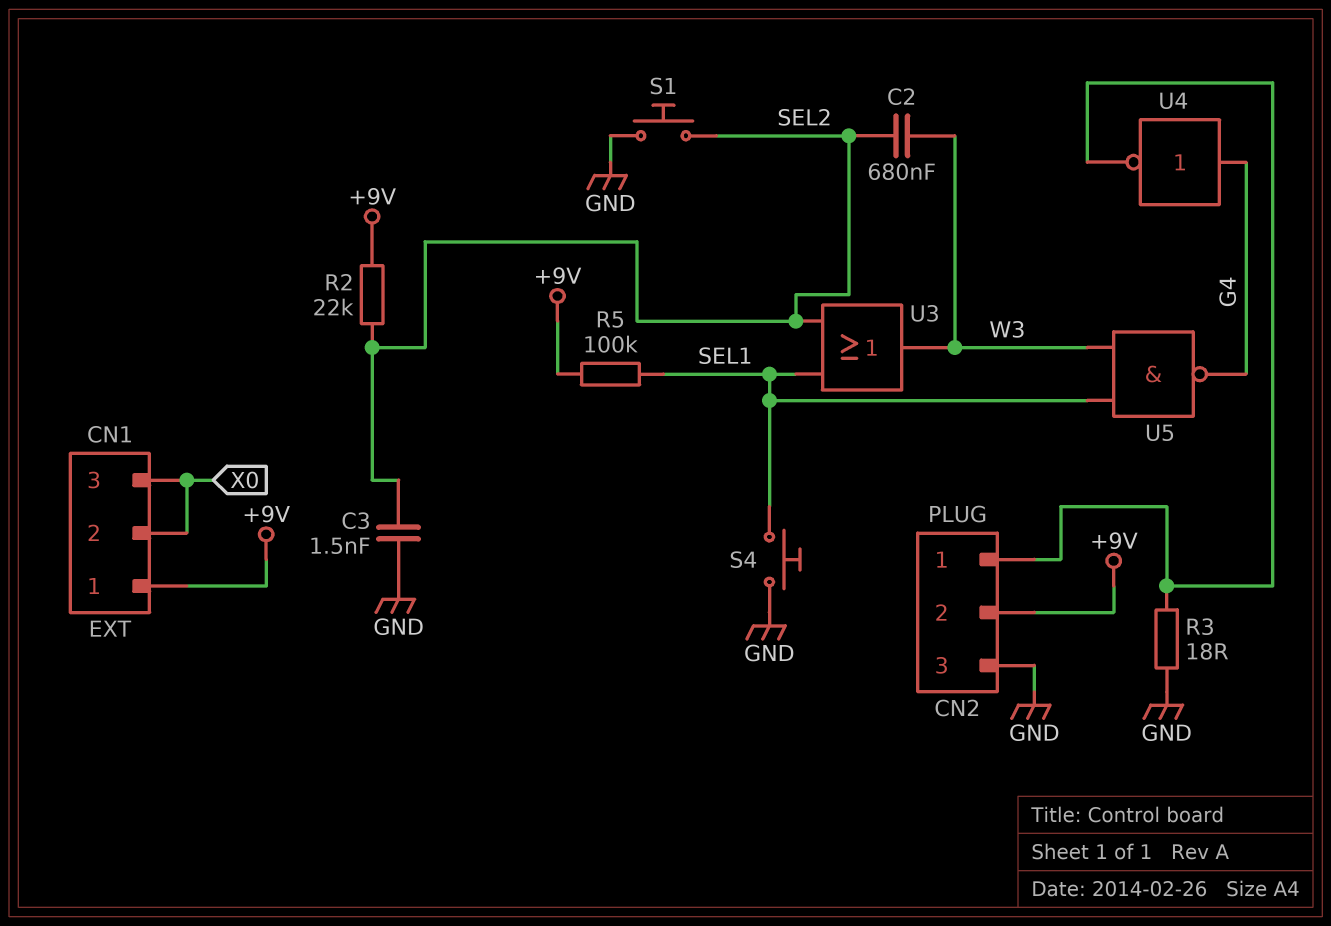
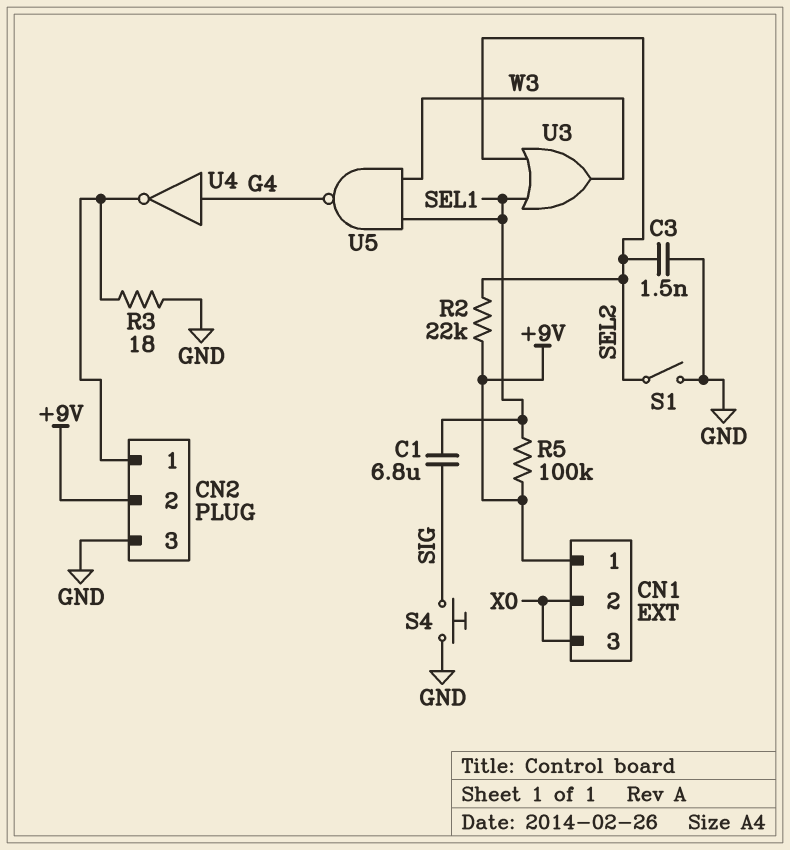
C1: none -> 6.8uF (SEL1, SIG)
C2: 680nF (SEL2, W3) -> none
S1: button (GND, SEL2) -> switch (GND, SEL2)
S4: button (GND, SEL1) -> button (GND, SIG)

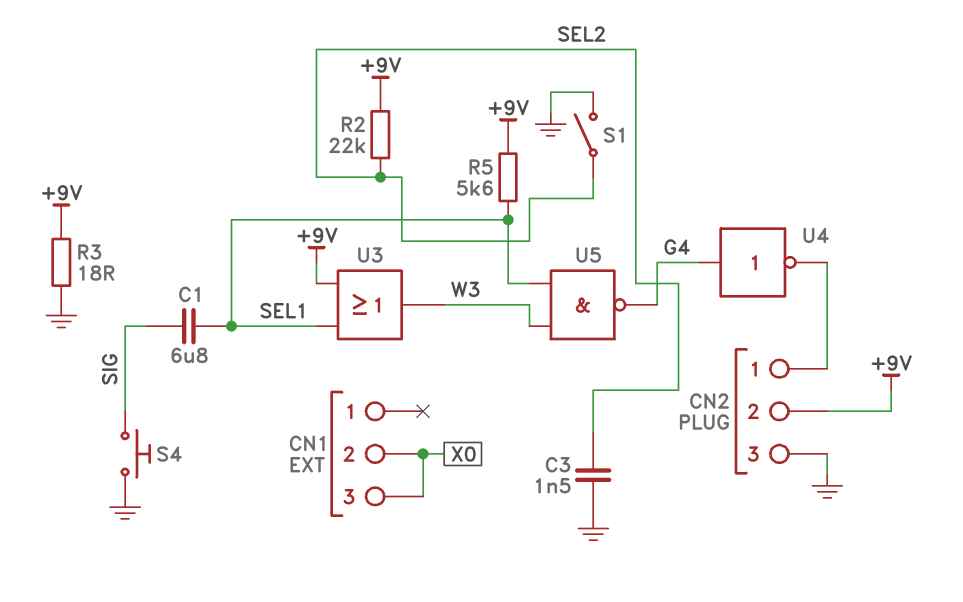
CN1 pin 1: +9V -> none
R3: 18 (CN2/1, GND) -> 18 (+9V, GND)
R5: 100k (+9V, SEL1) -> 5.6k (+9V, SEL1)
U3: OR (in SEL1, in SEL2, out W3) -> OR (in +9V, in SEL1, out W3)

